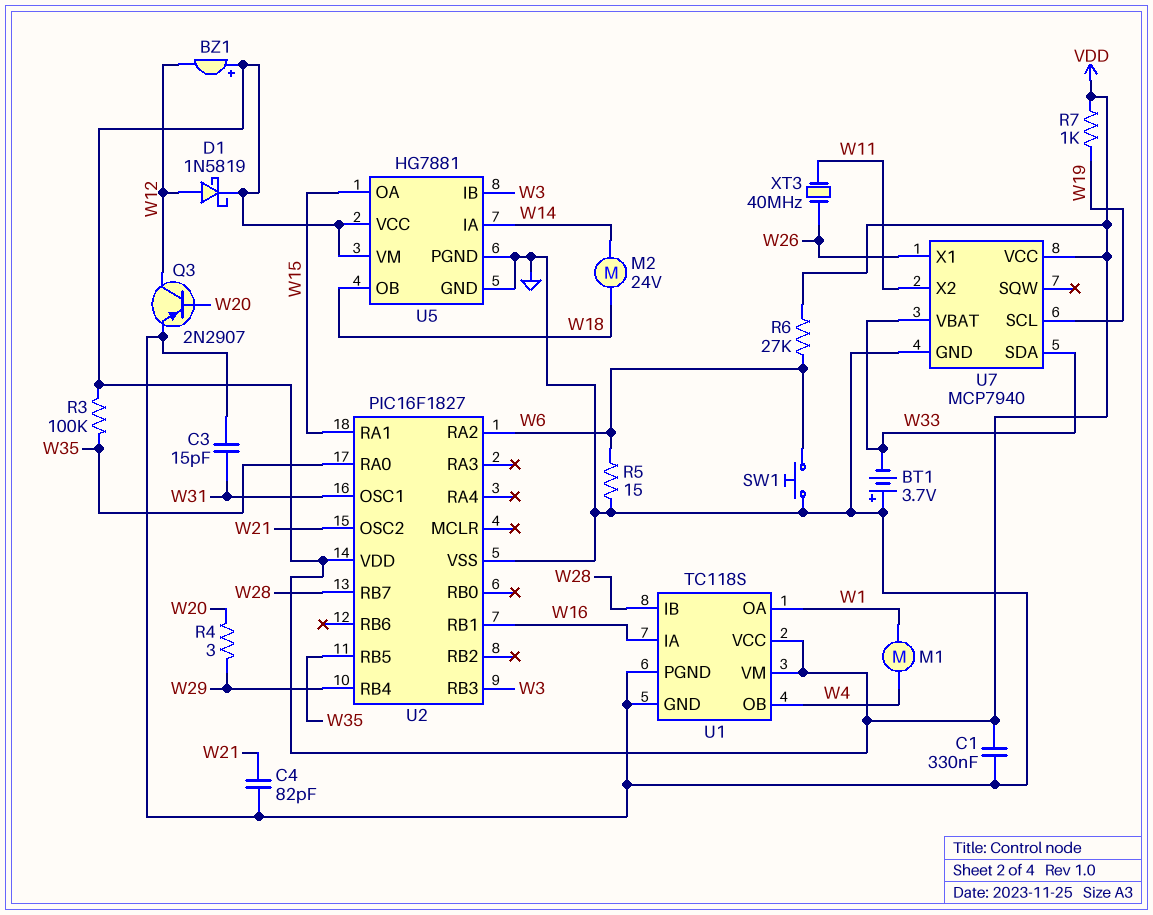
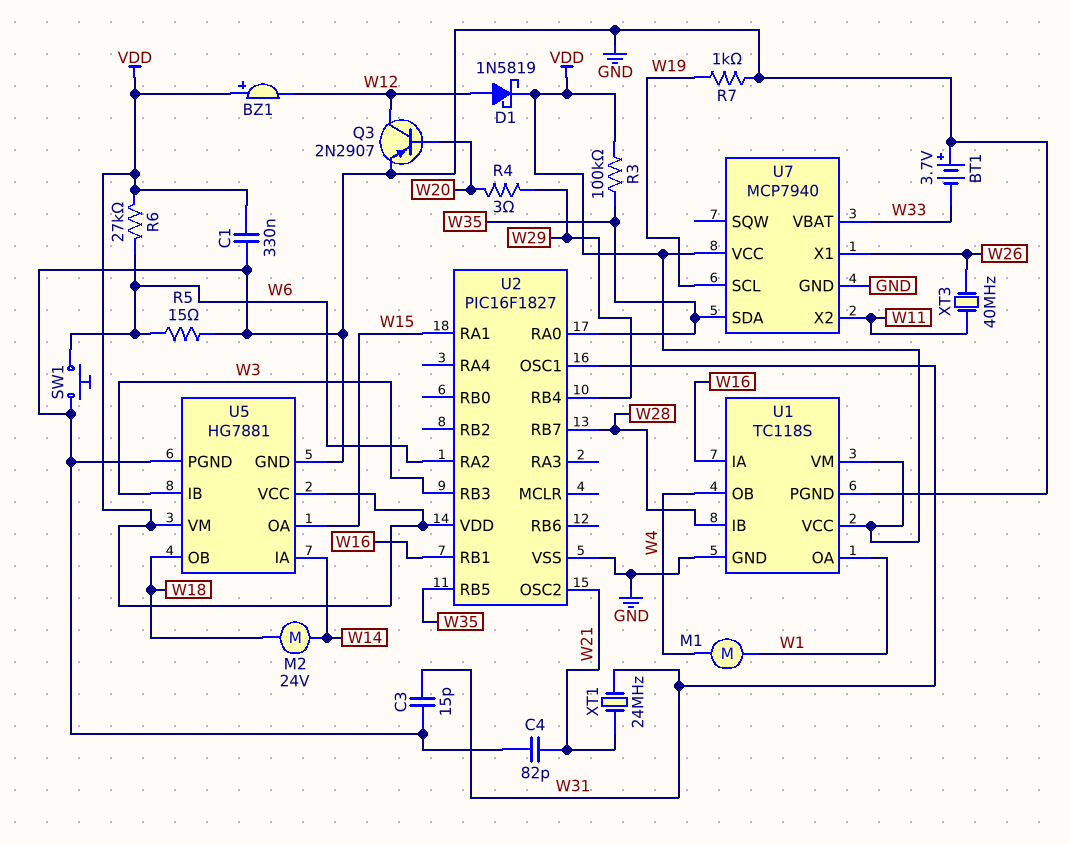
R7: 1k (VDD, W19) -> 1k (GND, W19)
U7 pin SDA: W33 -> W35
XT1: none -> 24MHz (W21, W31)

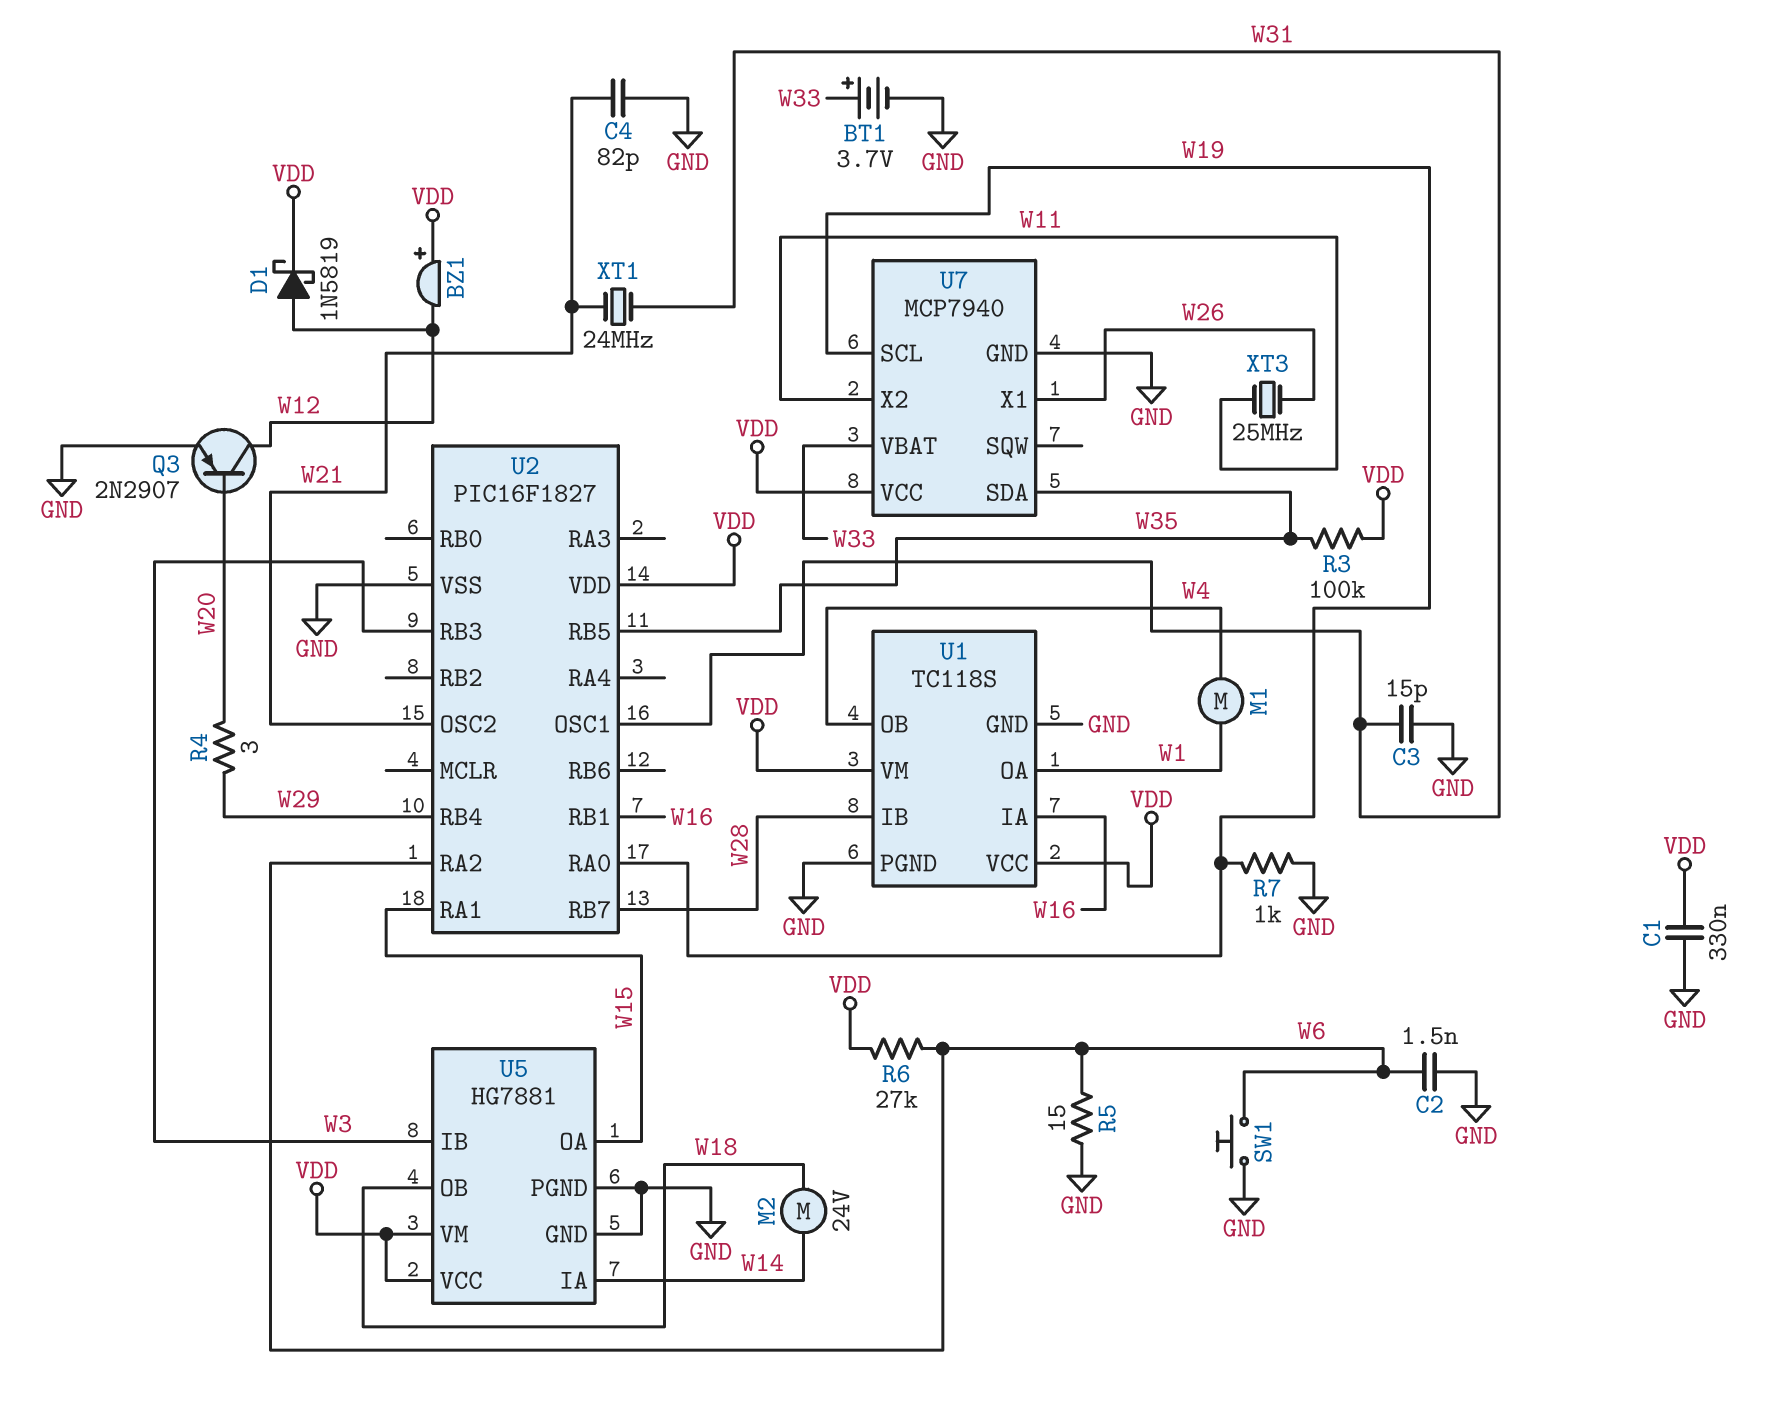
BT1: 3.7V (plus GND, minus W33) -> 3.7V (plus W33, minus GND)
C2: none -> 1.5nF (GND, W6)
U2 pin RA0: W35 -> W19
XT3: 40MHz (W11, W26) -> 25MHz (W11, W26)

